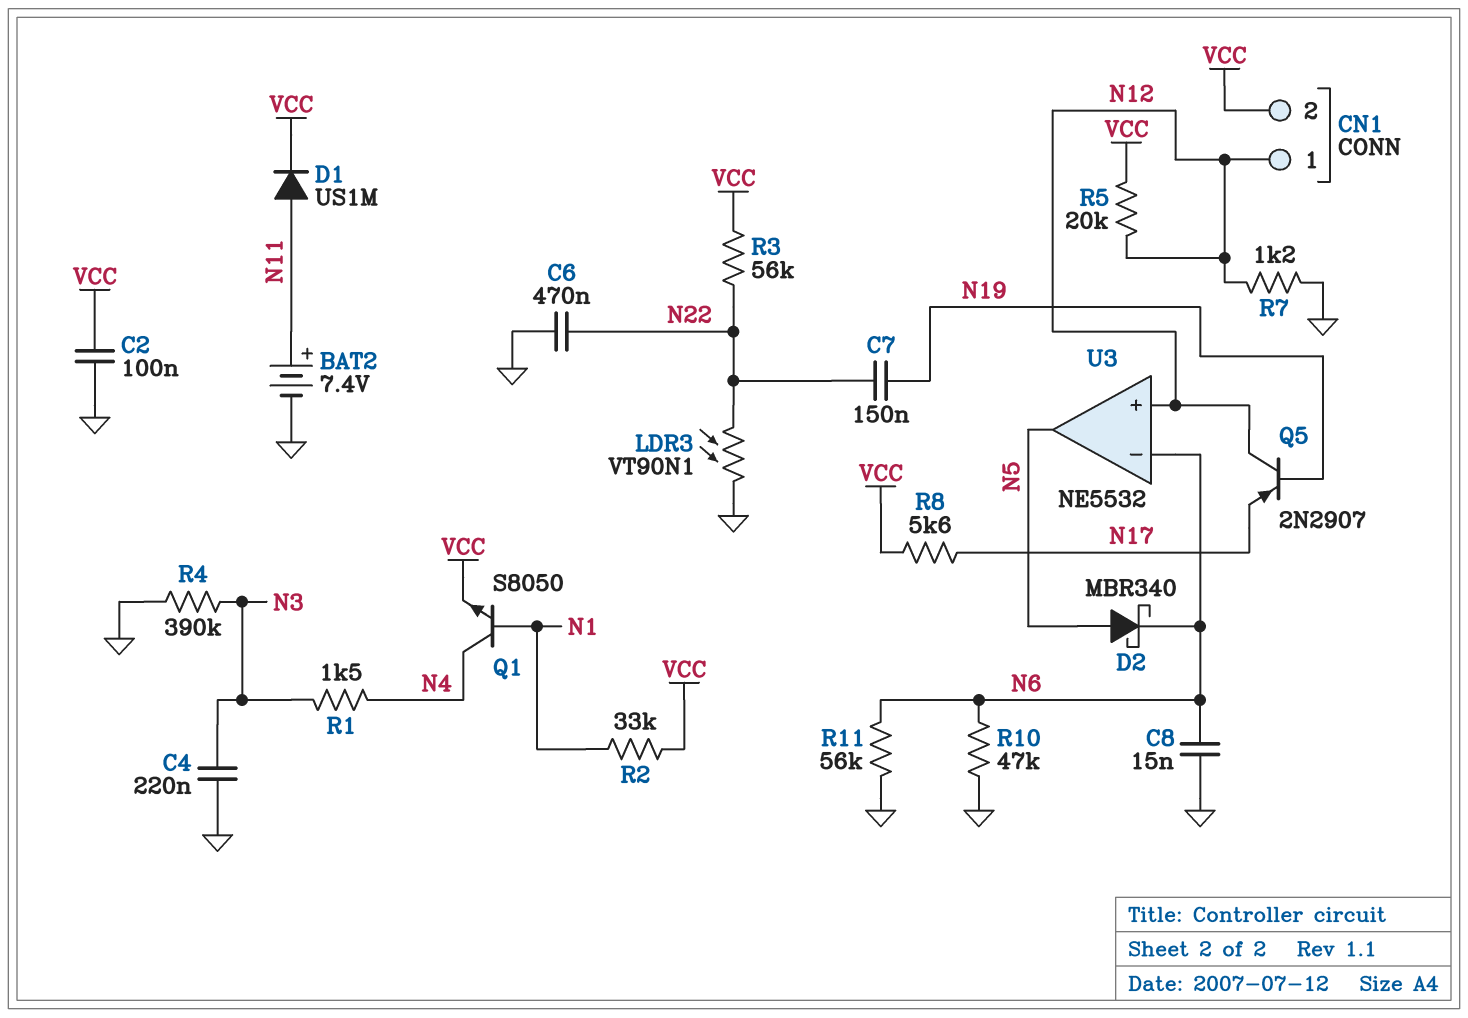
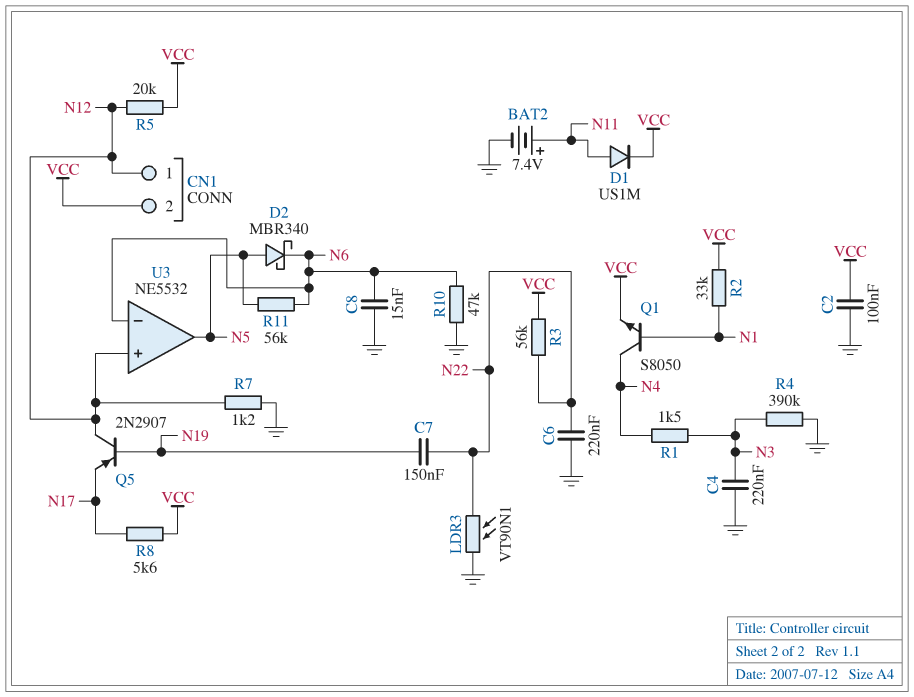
C6: 470nF (GND, N22) -> 220nF (GND, N22)
R11: 56k (GND, N6) -> 56k (N5, N6)

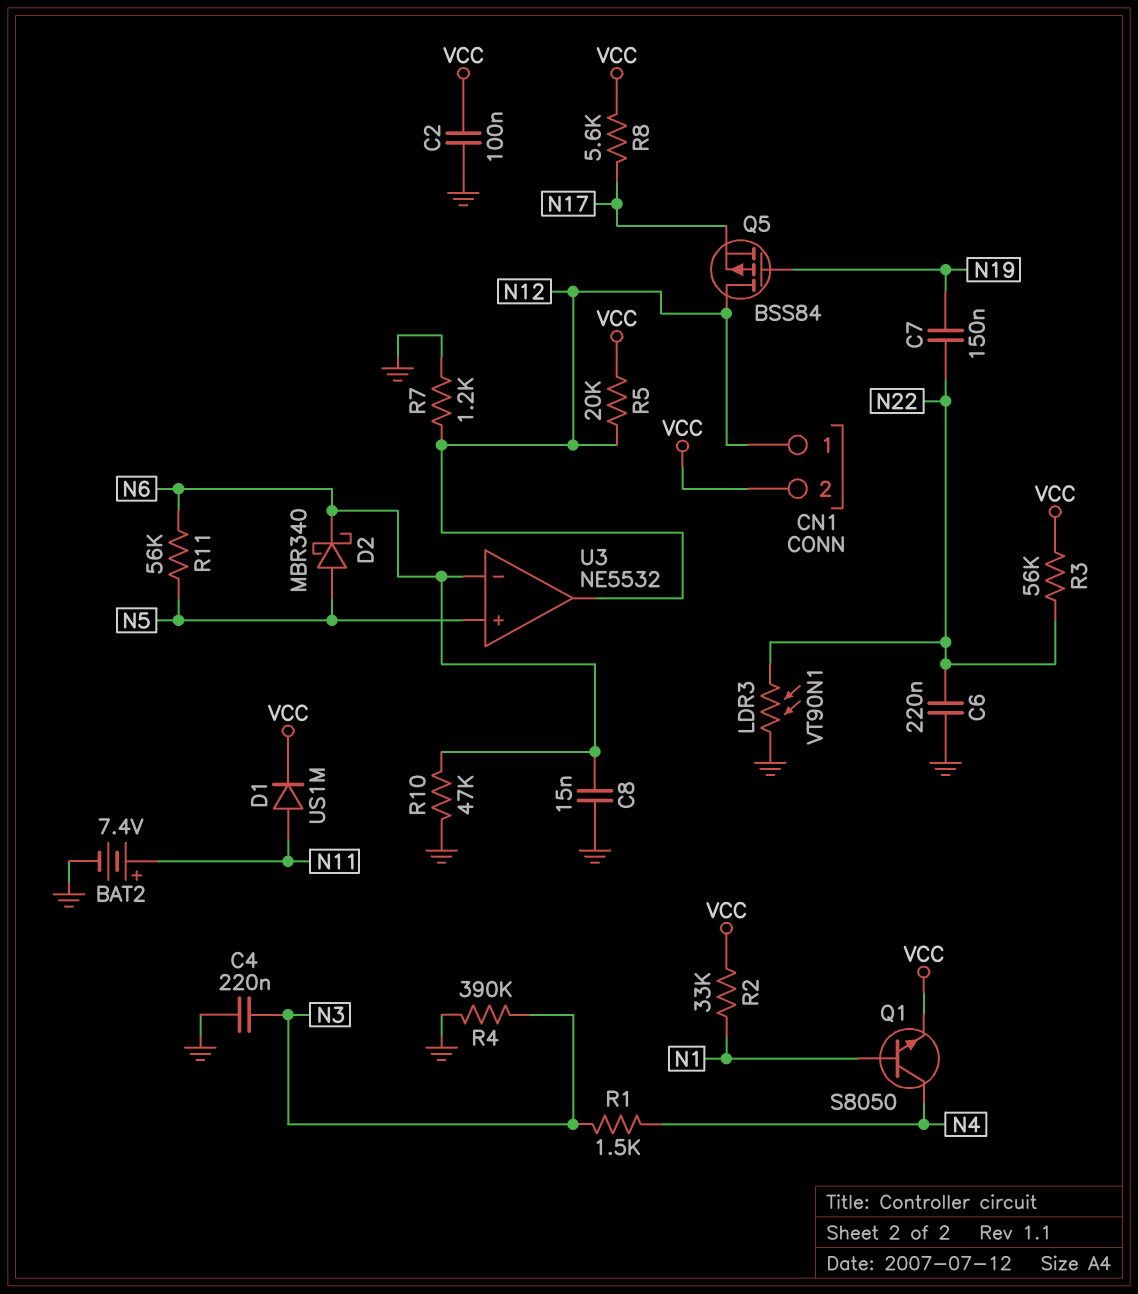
Q5: PNP 2N2907 (B N19, C N12, E N17) -> PMOS BSS84 (G N19, D N12, S N17)
U3 pin in+: N12 -> N5
U3 pin out: N5 -> N12

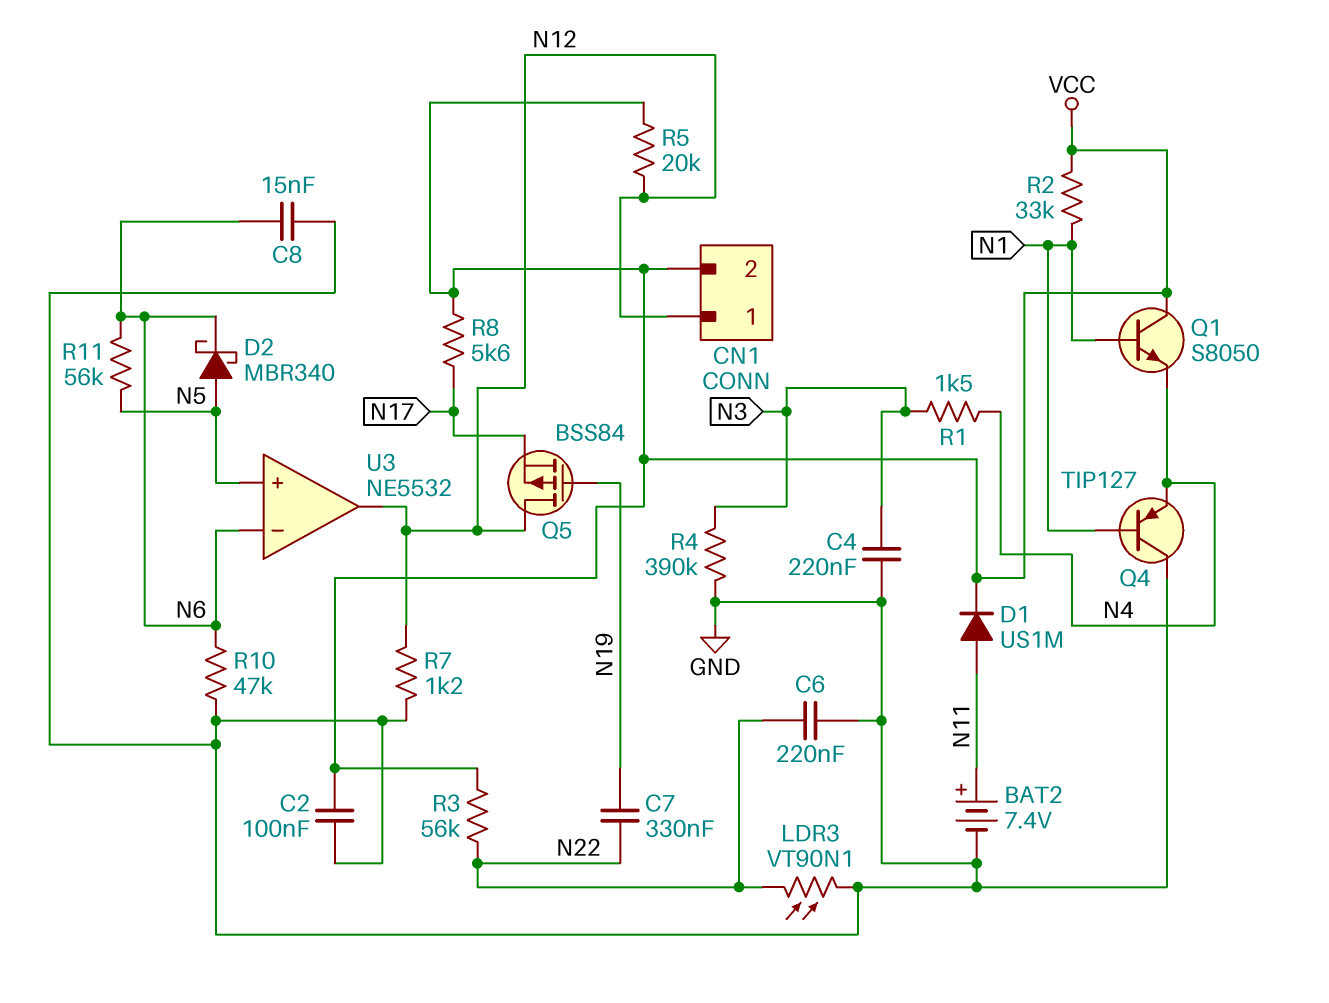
C7: 150nF (N19, N22) -> 330nF (N19, N22)
Q1: NPN S8050 (B N1, C N4, E VCC) -> NPN S8050 (B N1, C VCC, E N4)
Q4: none -> PNP TIP127 (B N1, C GND, E N4)

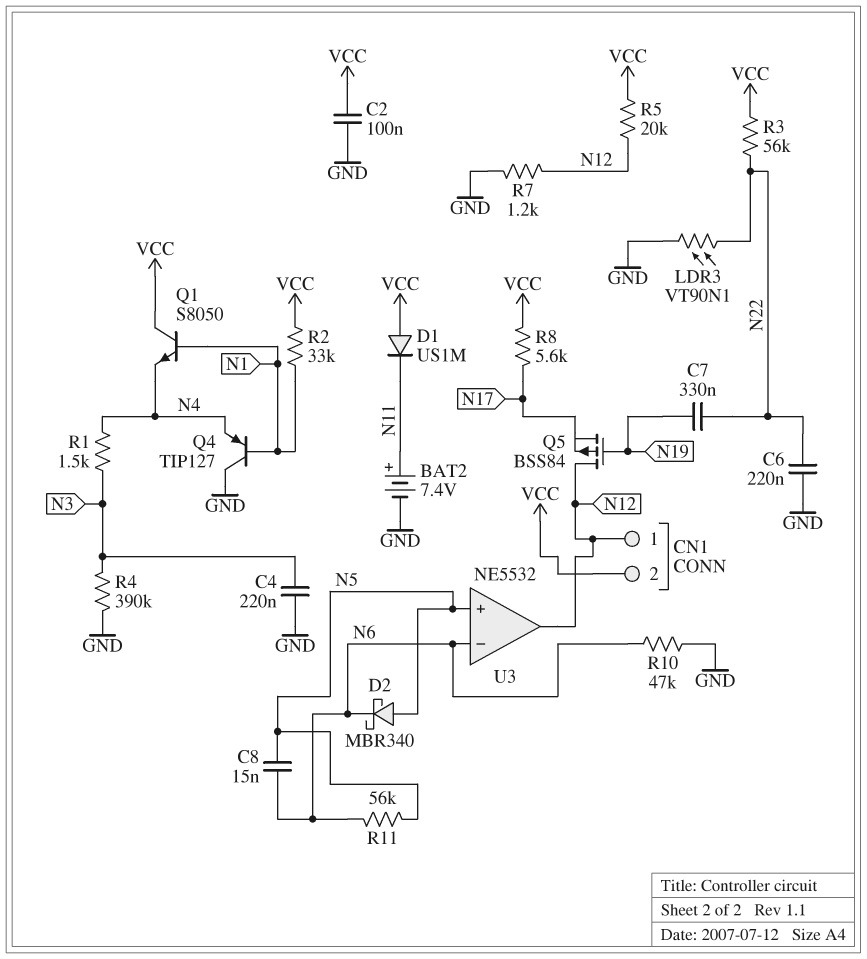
C8: 15nF (GND, N6) -> 15nF (N5, N6)
D1: diode US1M (A N11, K VCC) -> diode US1M (A VCC, K N11)

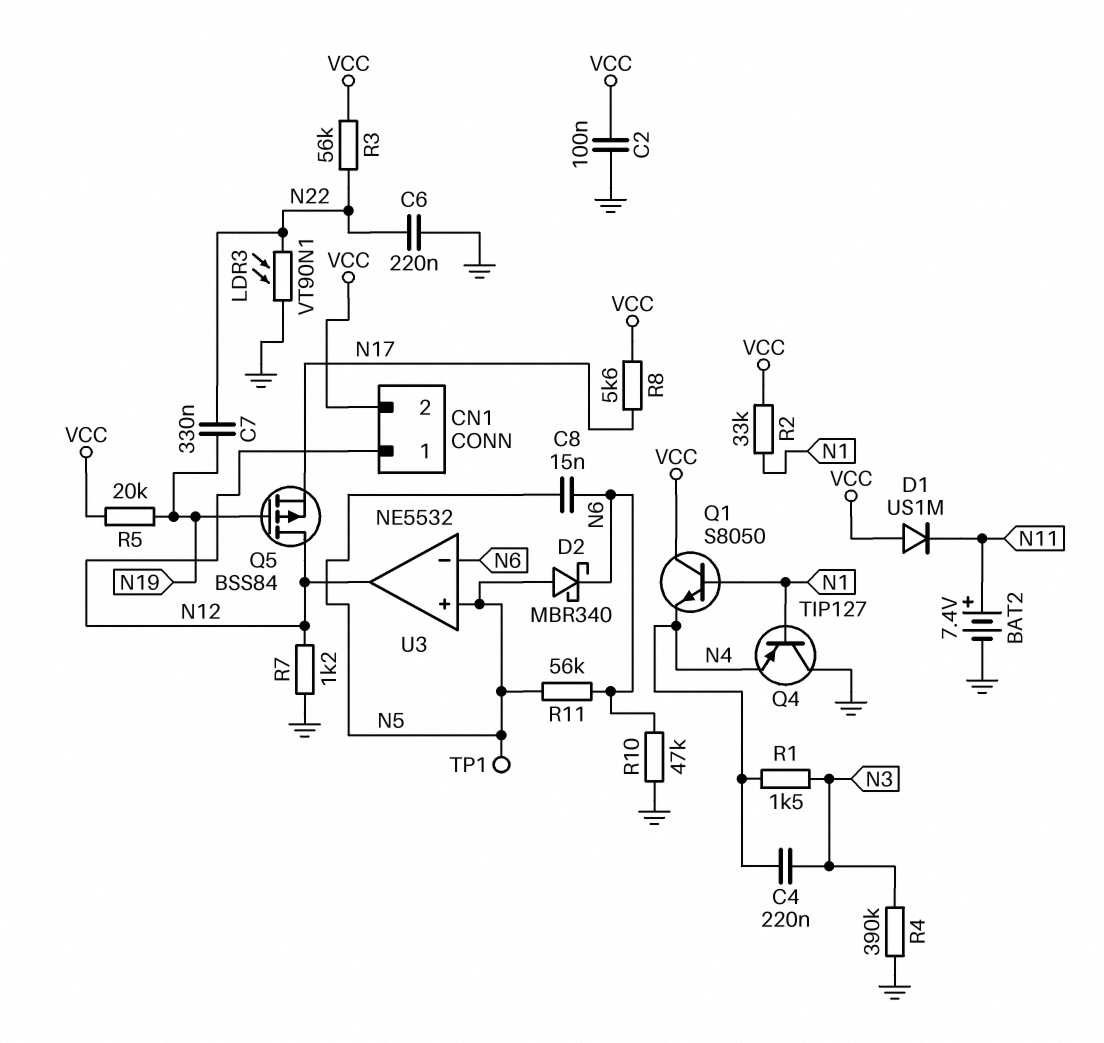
C4: 220nF (GND, N3) -> 220nF (N3, N4)
R5: 20k (N12, VCC) -> 20k (N19, VCC)
TP1: none -> test point (N5)

